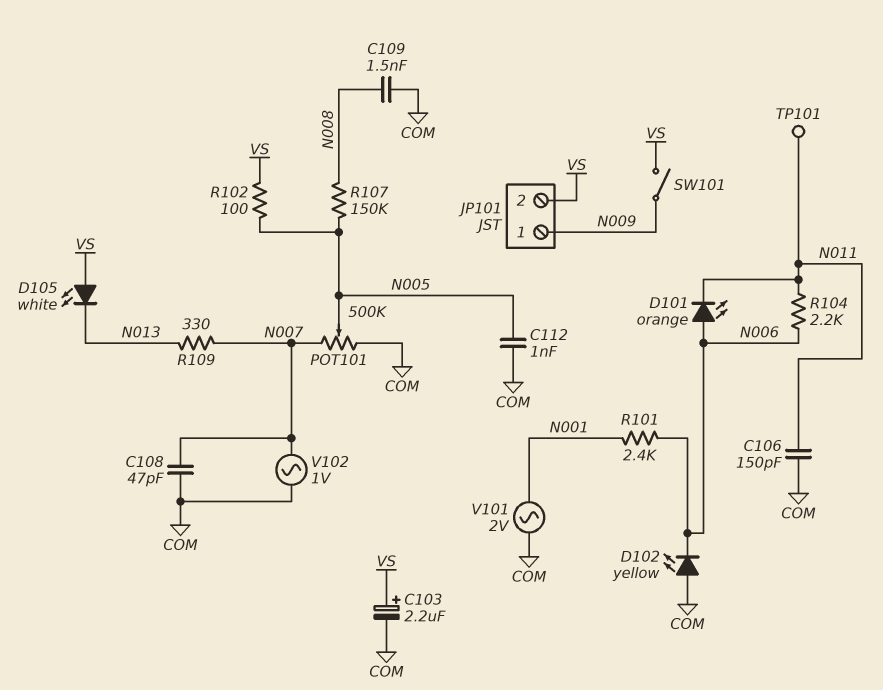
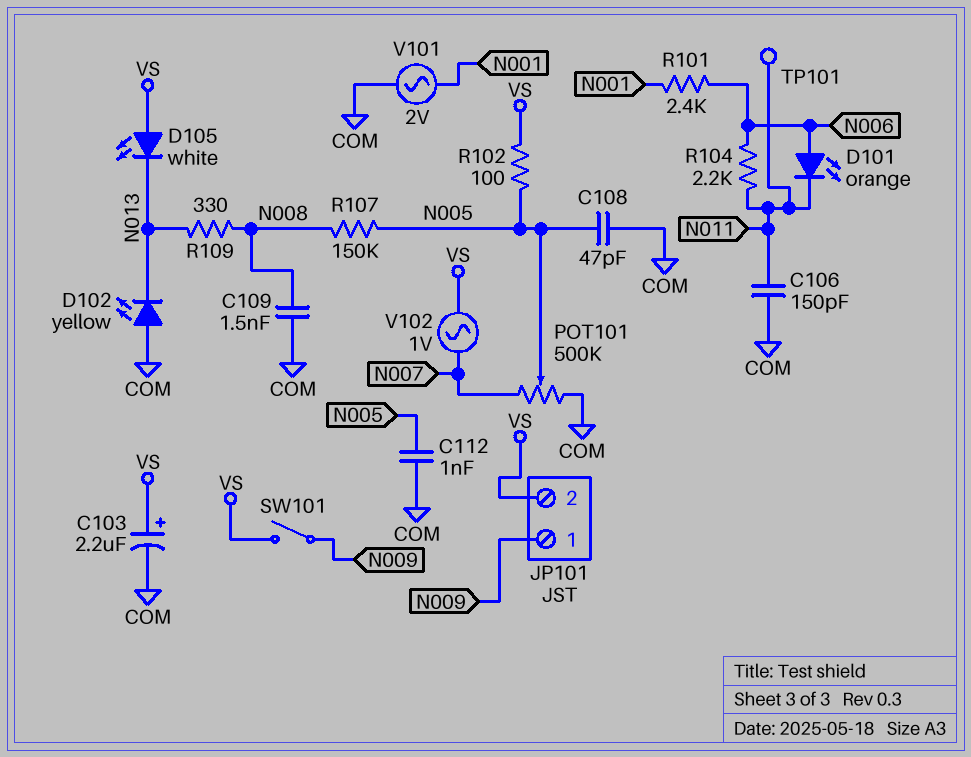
C108: 47pF (COM, N007) -> 47pF (COM, N005)
D102: LED yellow (A COM, K N006) -> LED yellow (A COM, K N013)
R109: 330 (N007, N013) -> 330 (N008, N013)
V102: AC 1V (COM, N007) -> AC 1V (N007, VS)

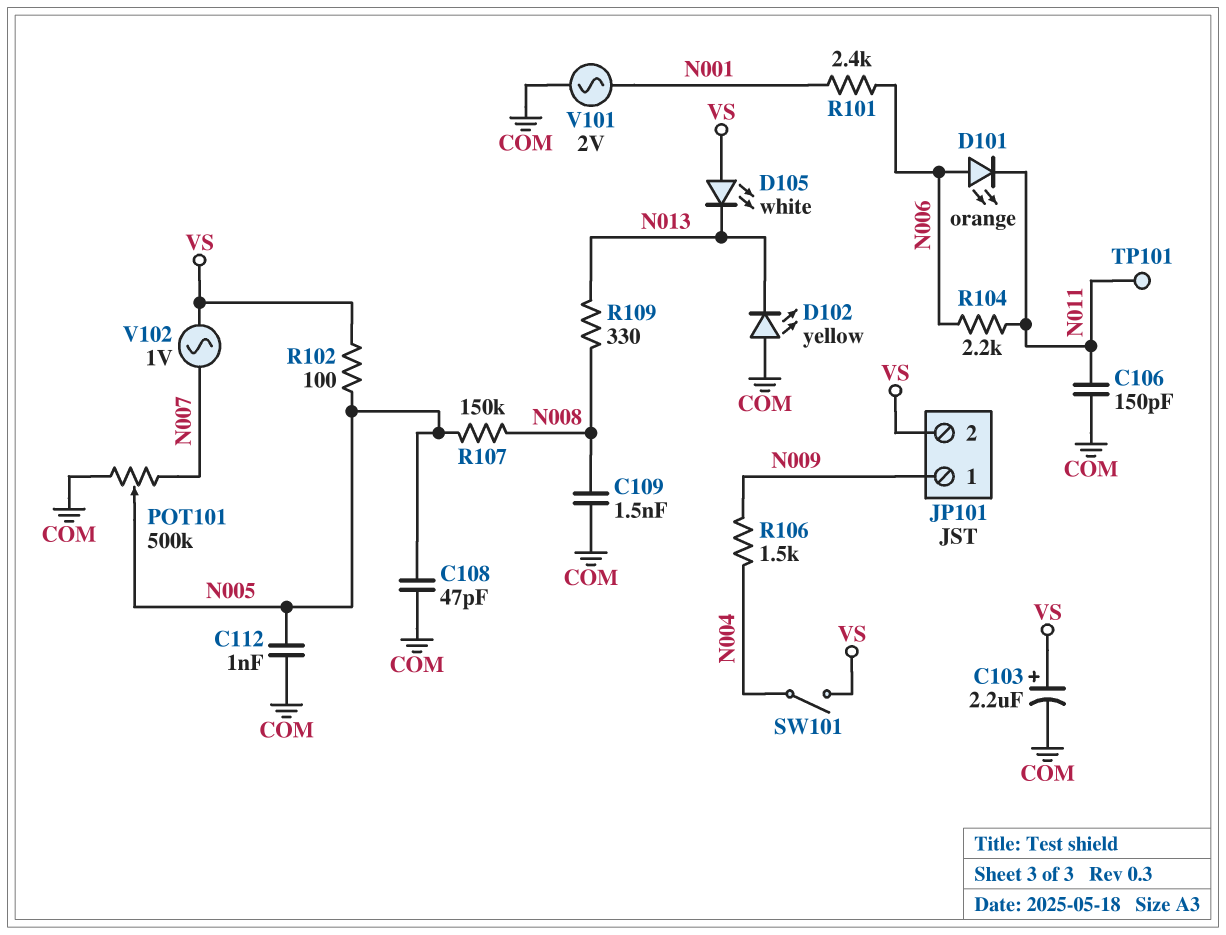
R106: none -> 1.5k (N004, N009)
SW101: switch (N009, VS) -> switch (N004, VS)

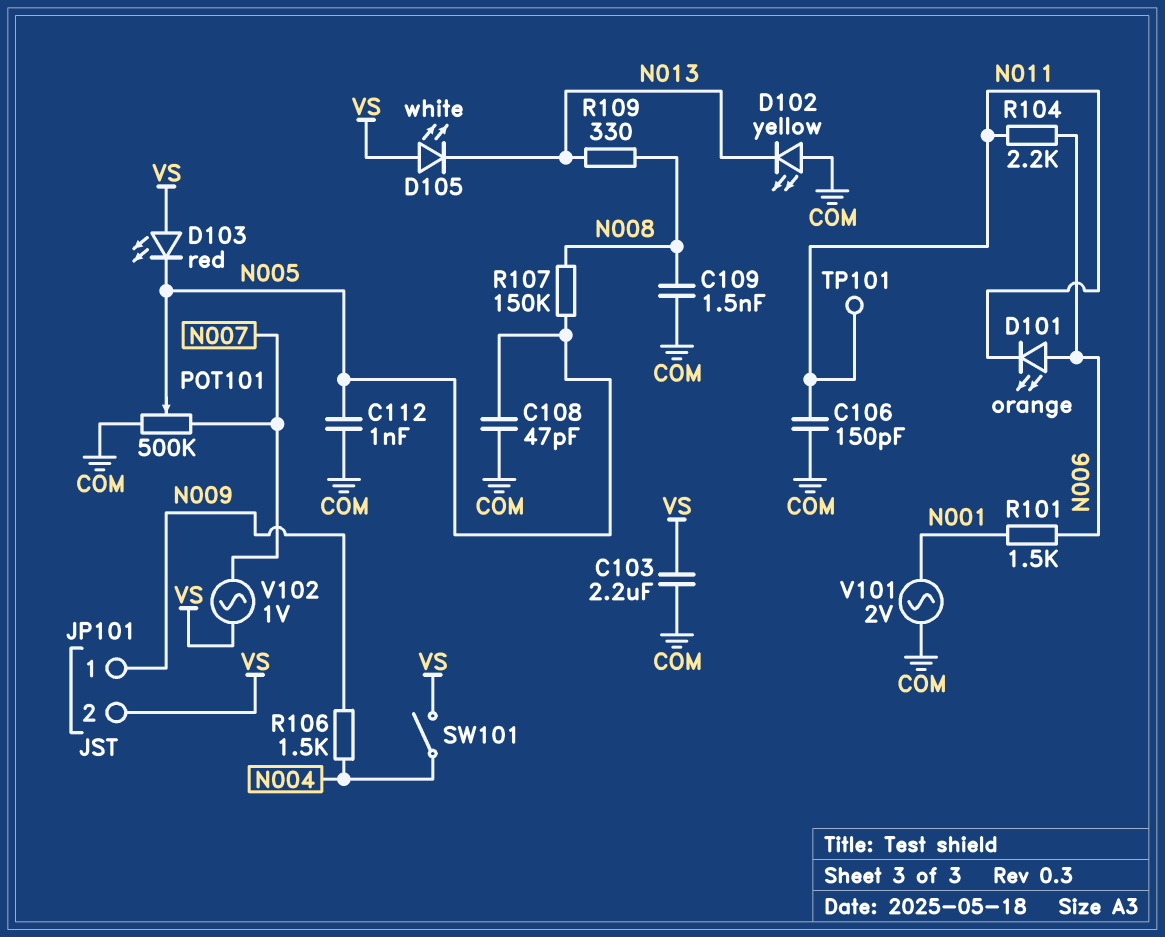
C103: 2.2uF (plus VS, minus COM) -> 2.2uF (COM, VS)
D103: none -> LED red (A VS, K N005)
R101: 2.4k (N001, N006) -> 1.5k (N001, N006)
R102: 100 (N005, VS) -> none

